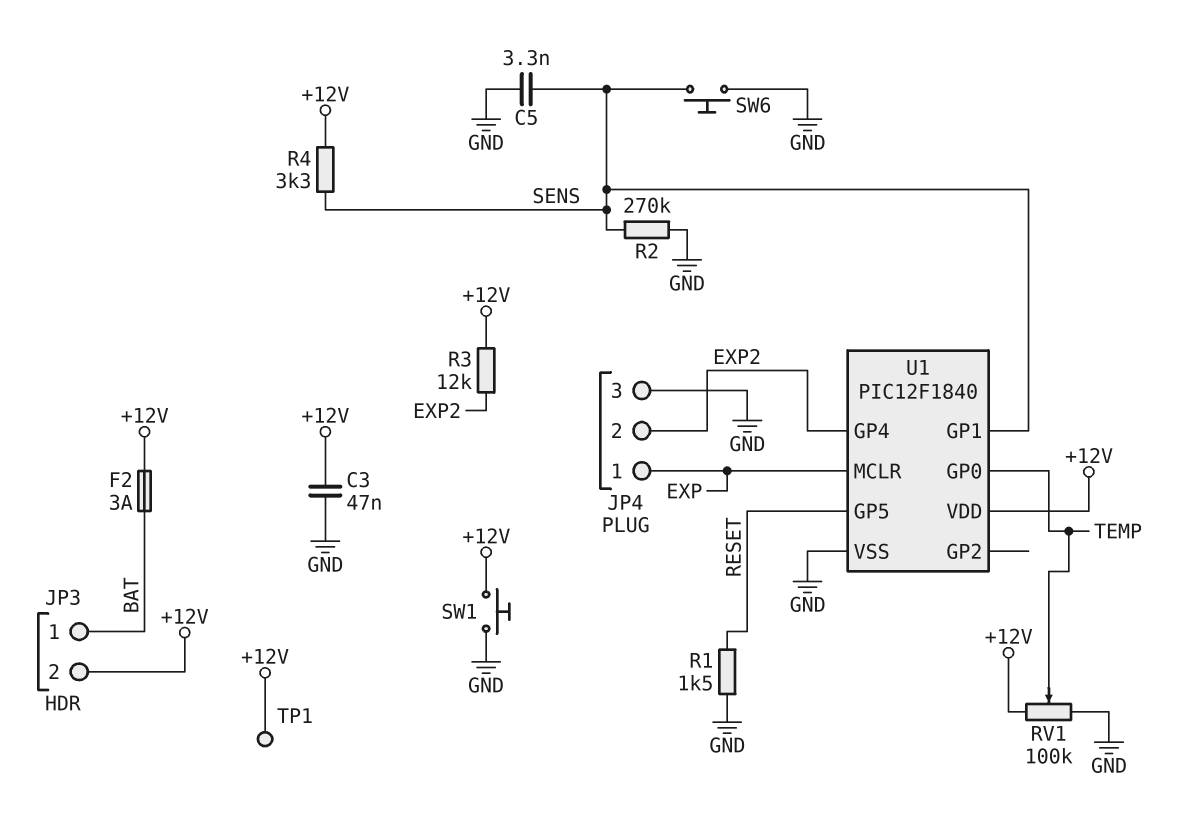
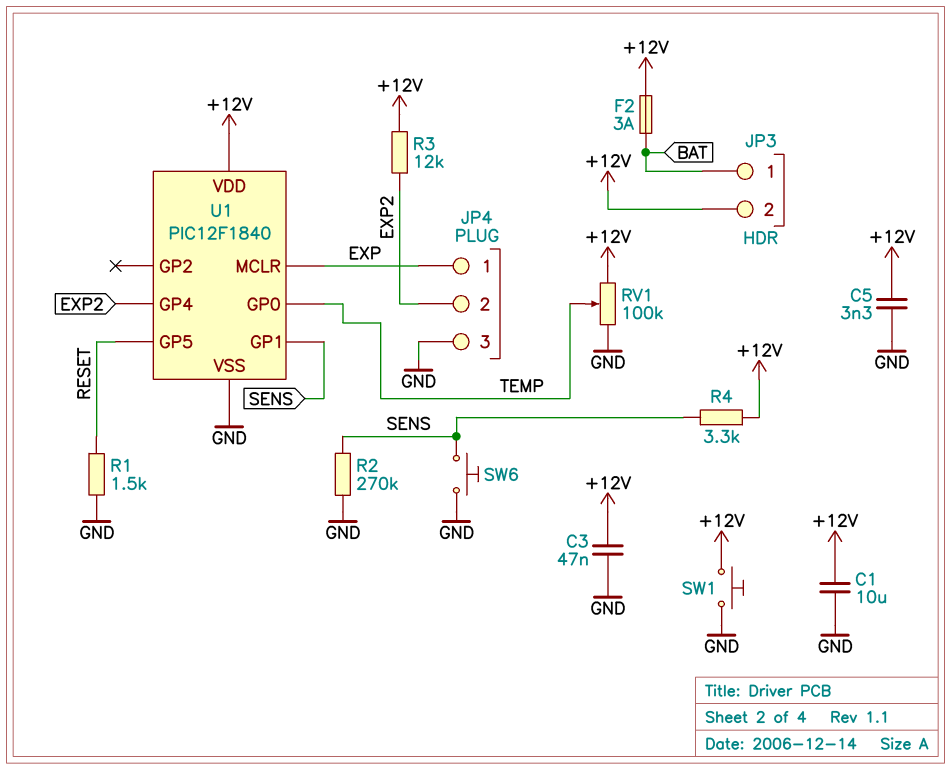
C1: none -> 10uF (+12V, GND)
C5: 3.3nF (GND, SENS) -> 3.3nF (+12V, GND)
TP1: test point (+12V) -> none

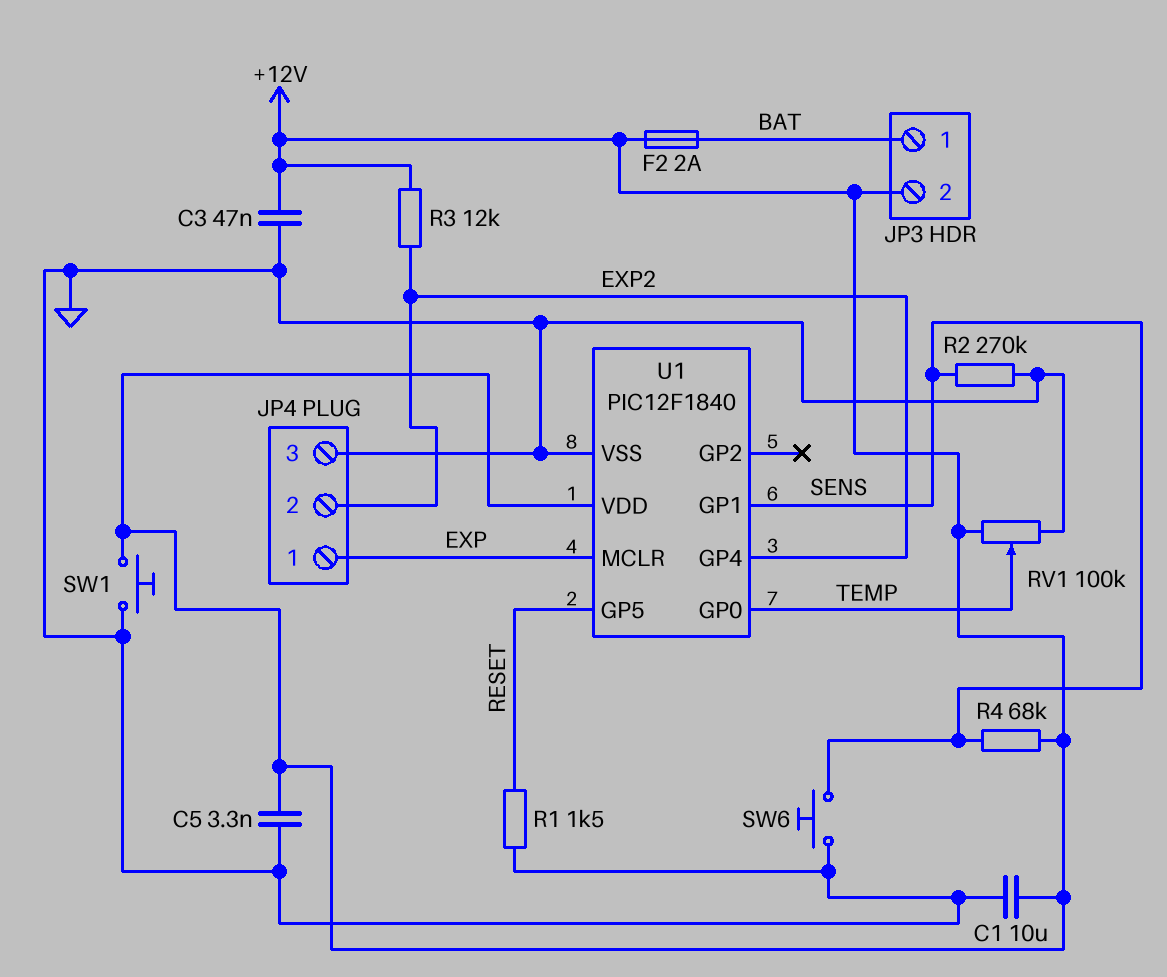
F2: 3A (+12V, BAT) -> 2A (+12V, BAT)
R4: 3.3k (+12V, SENS) -> 68k (+12V, SENS)

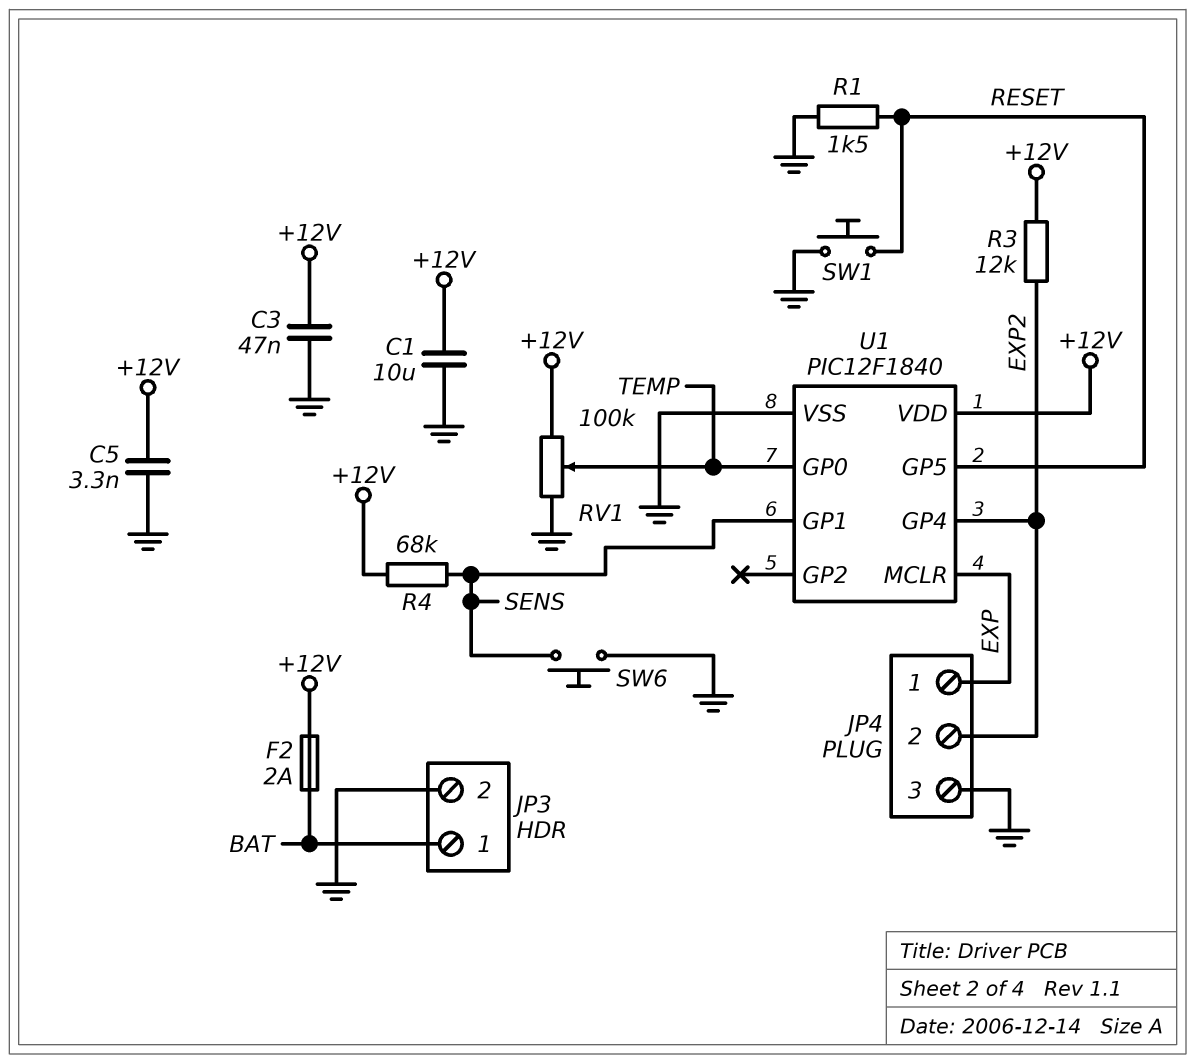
JP3 pin 2: +12V -> GND
R2: 270k (GND, SENS) -> none
SW1: button (+12V, GND) -> button (GND, RESET)

